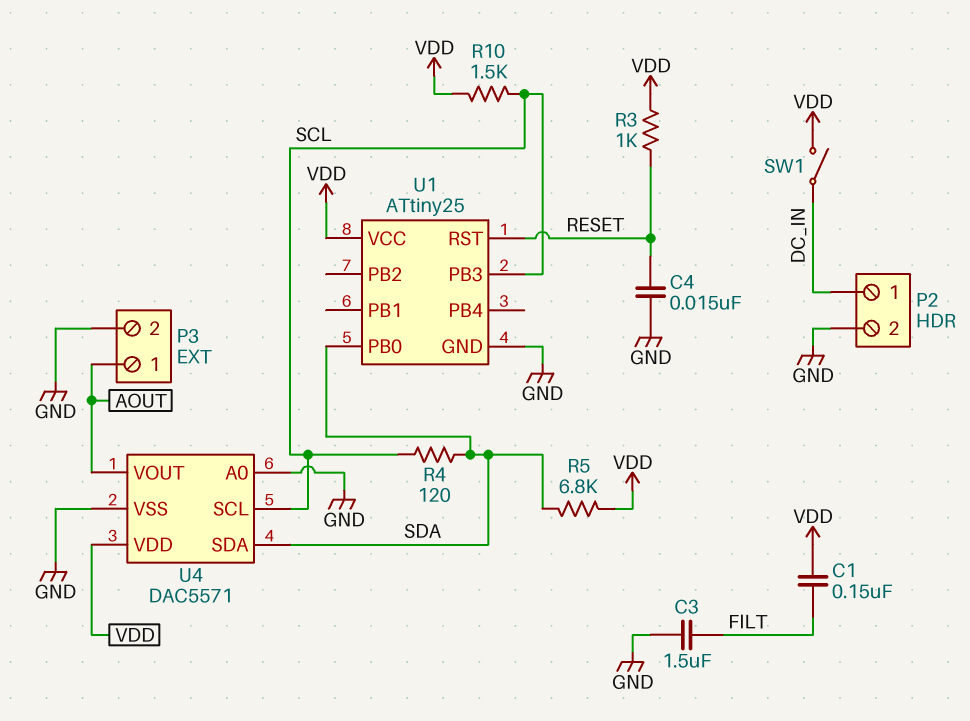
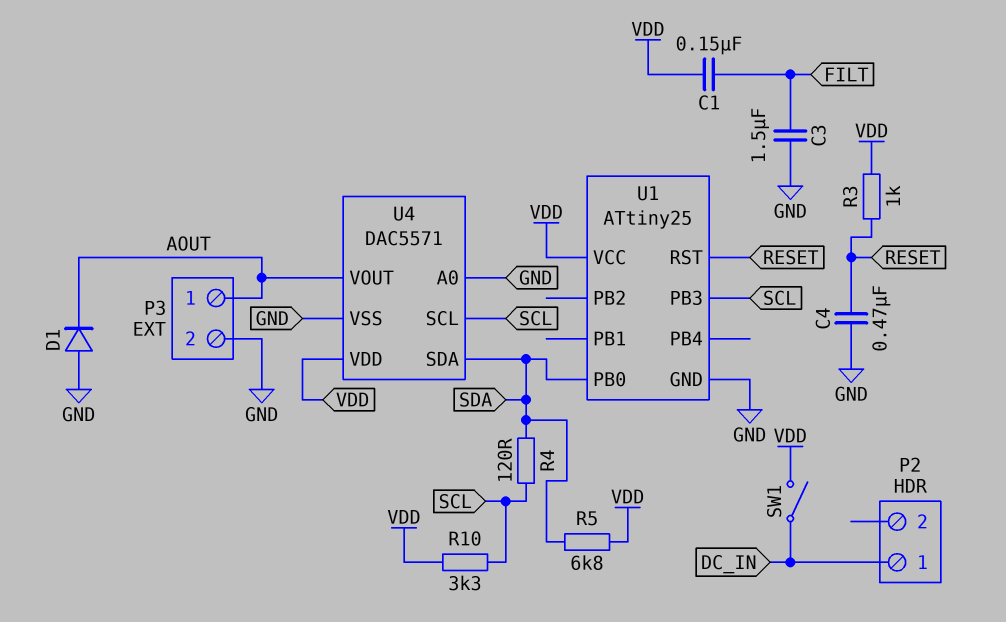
C4: 15nF (GND, RESET) -> 470nF (GND, RESET)
D1: none -> diode (A GND, K AOUT)
P2 pin 2: GND -> none
R10: 1.5k (SCL, VDD) -> 3.3k (SCL, VDD)

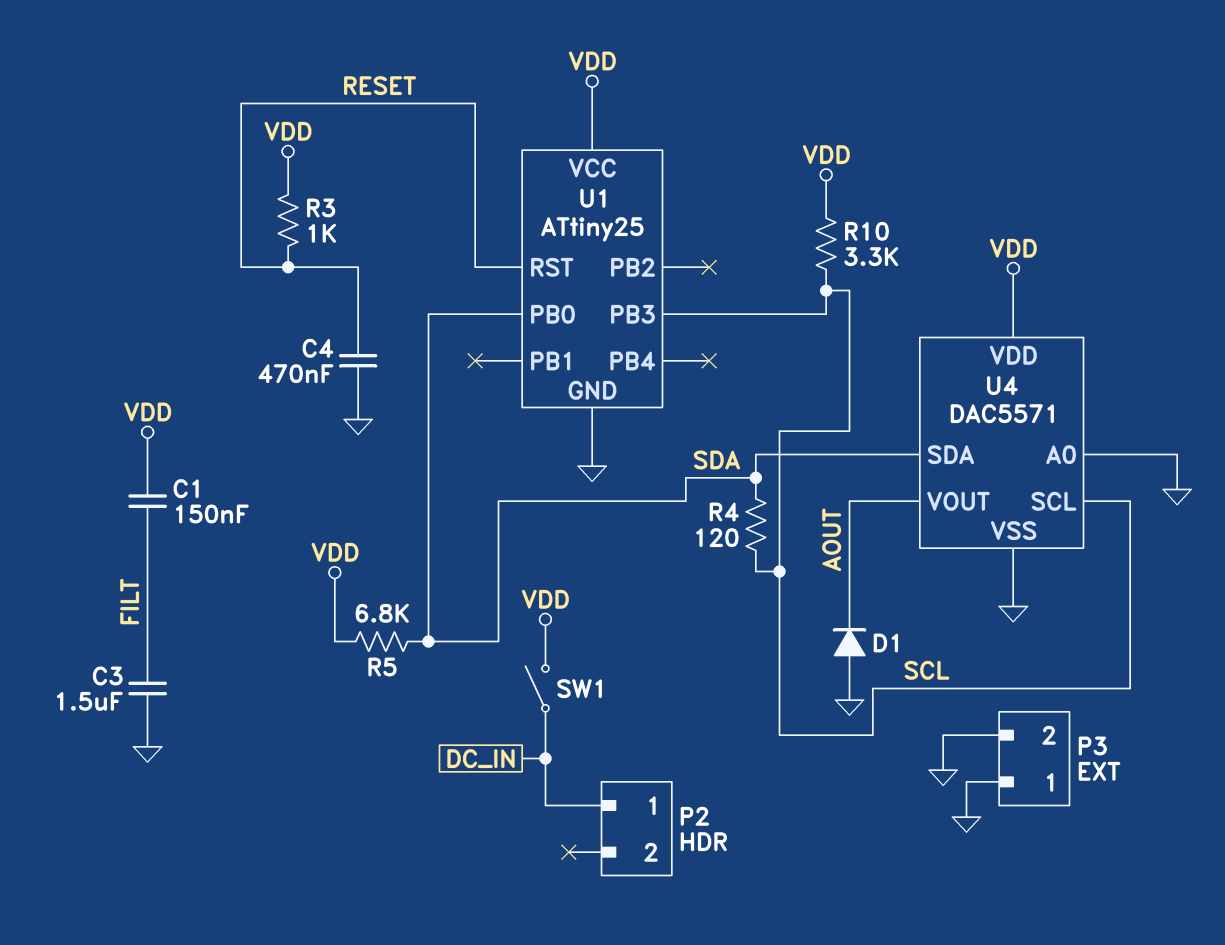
P3 pin 1: AOUT -> GND

